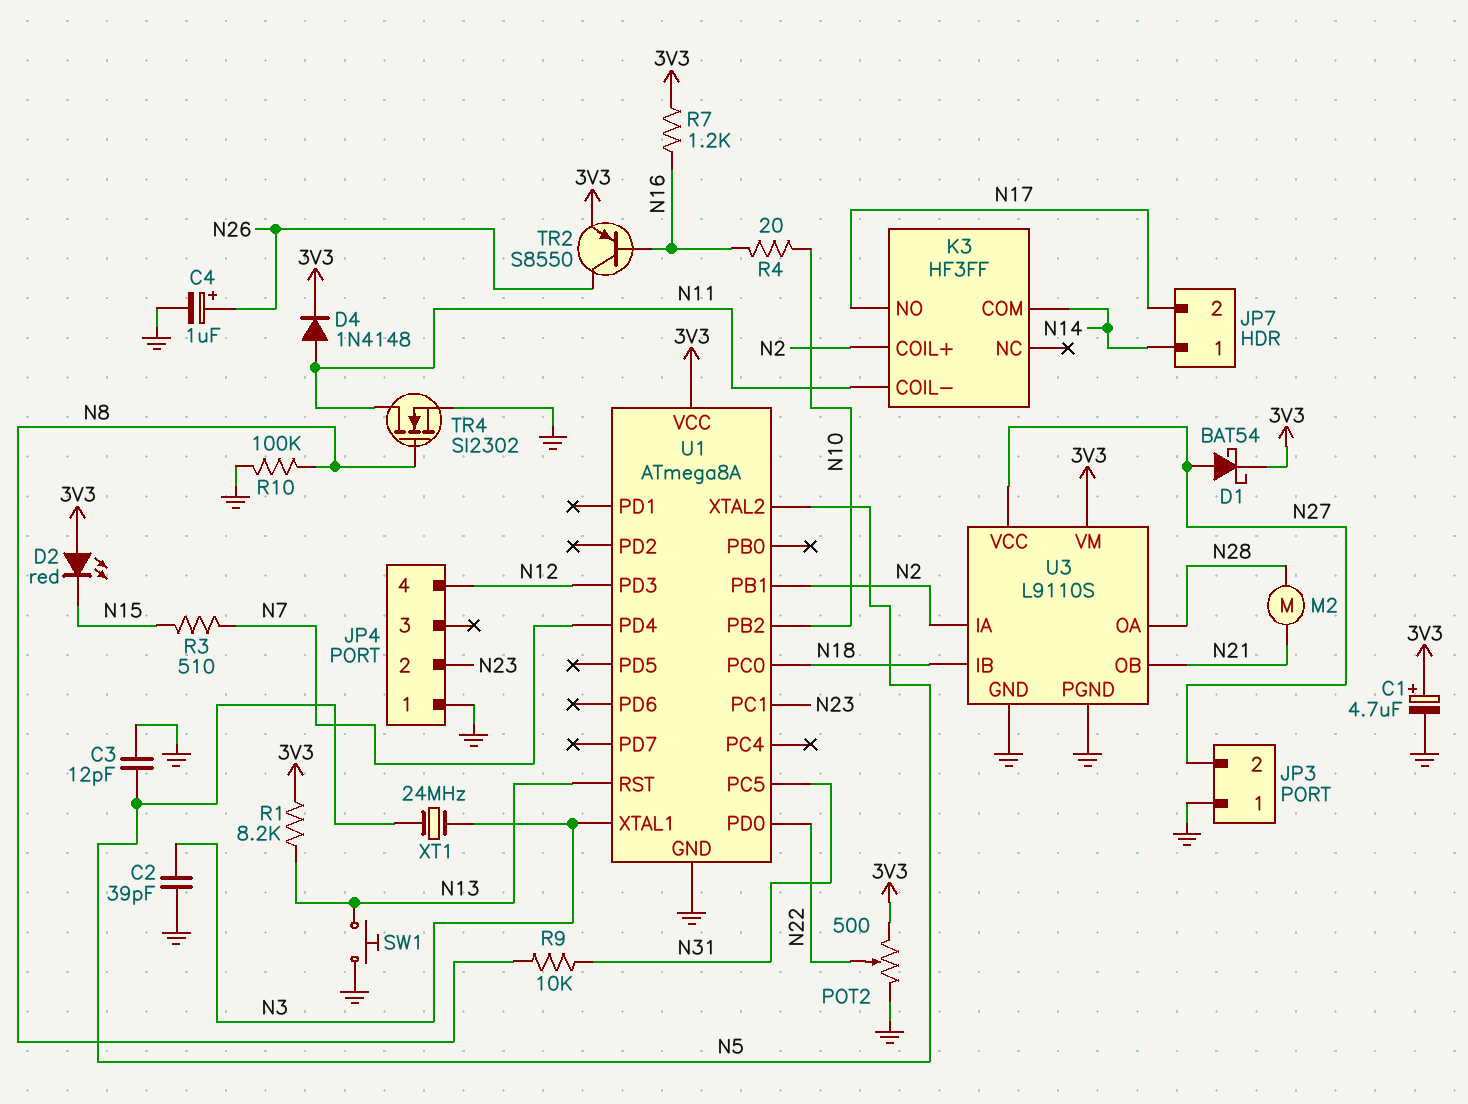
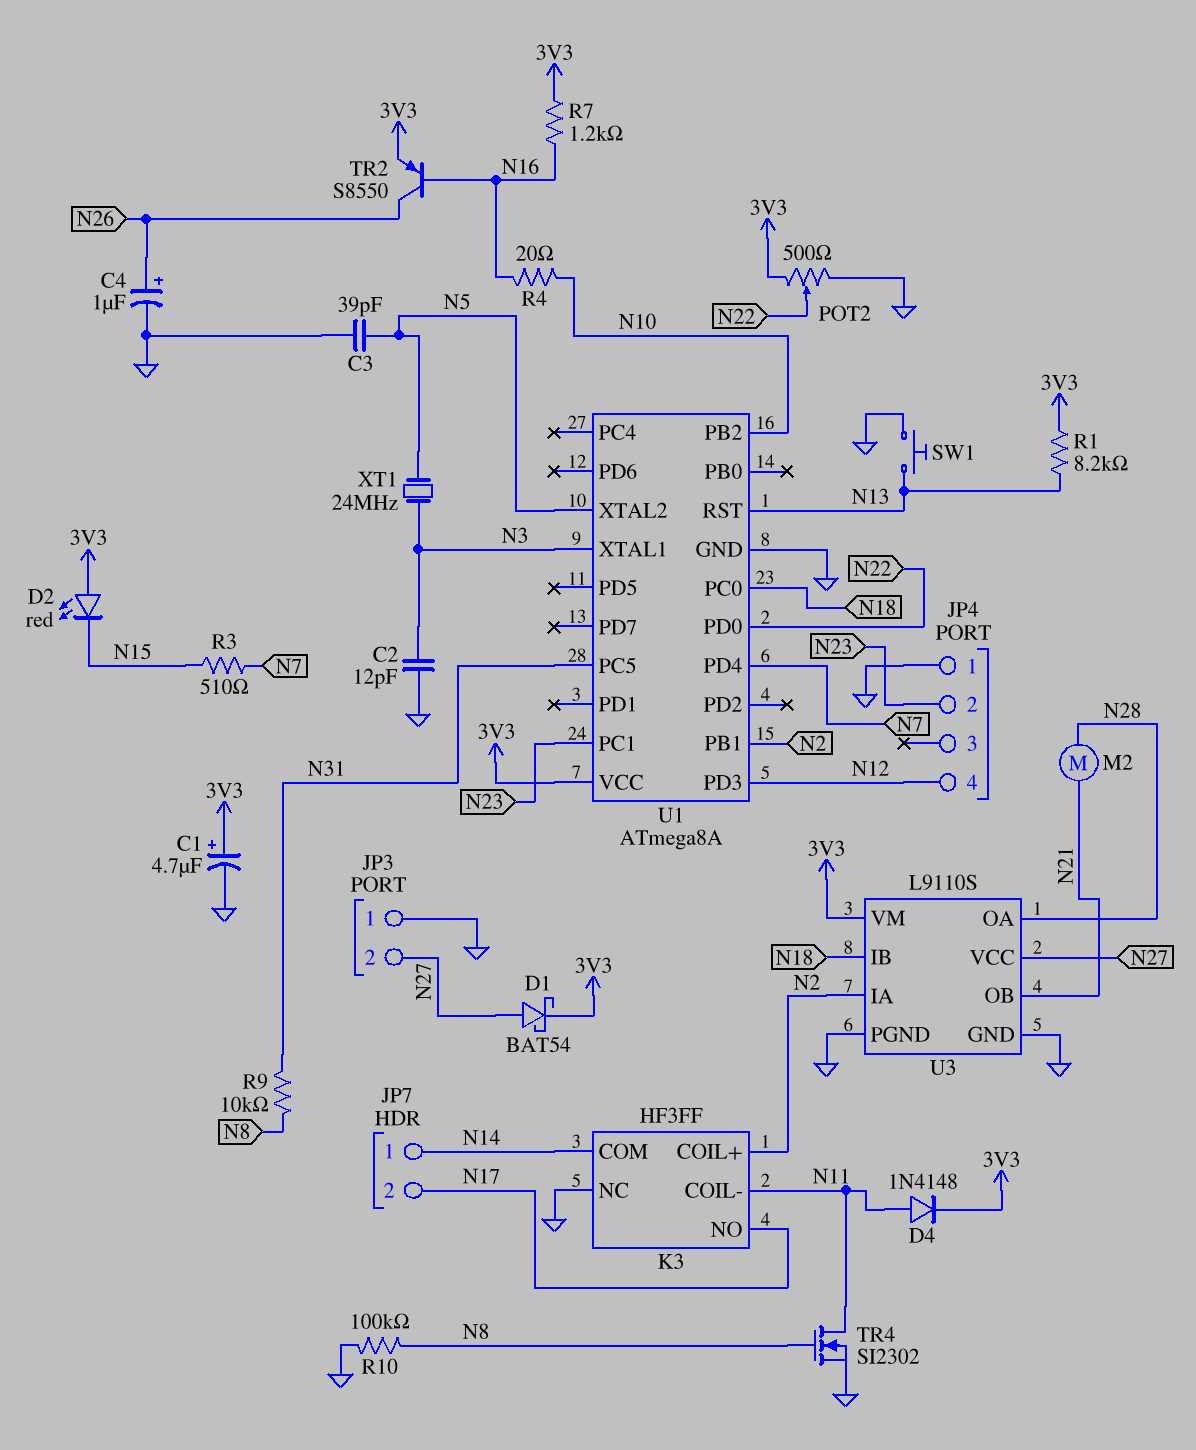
C2: 39pF (GND, N3) -> 12pF (GND, N3)
C3: 12pF (GND, N5) -> 39pF (GND, N5)
K3 pin NC: none -> GND

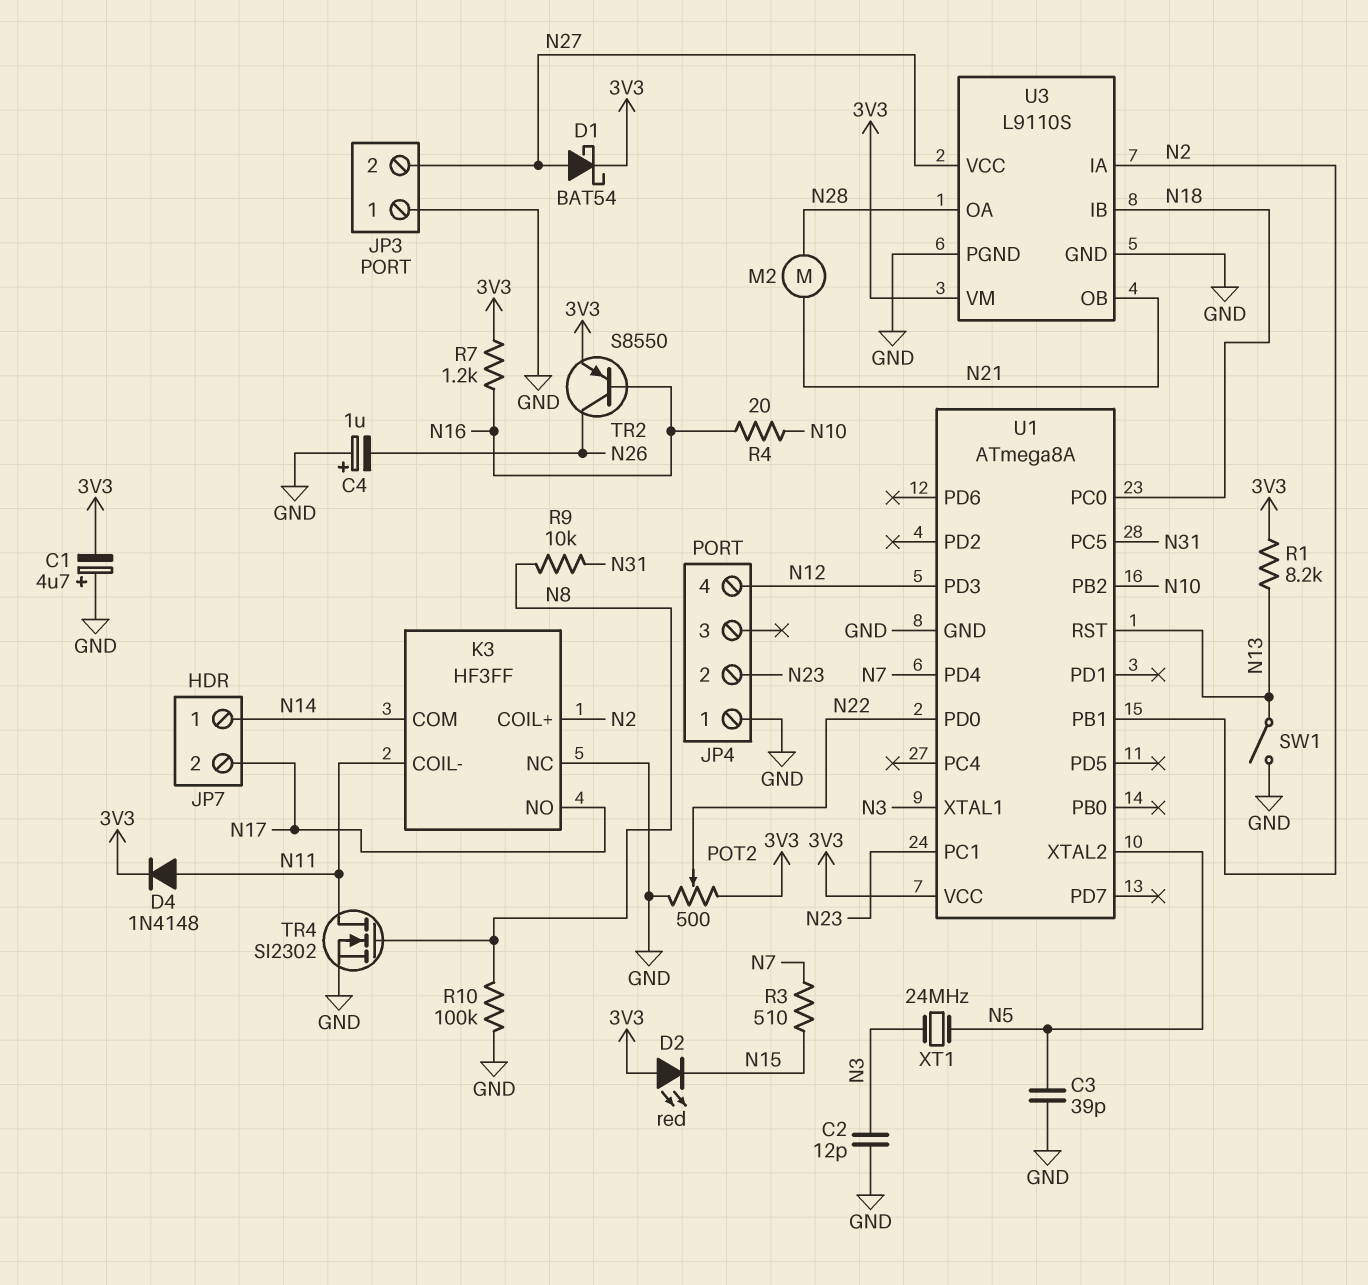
C1: 4.7uF (plus 3V3, minus GND) -> 4.7uF (plus GND, minus 3V3)
C4: 1uF (plus N26, minus GND) -> 1uF (plus GND, minus N26)
SW1: button (GND, N13) -> switch (GND, N13)

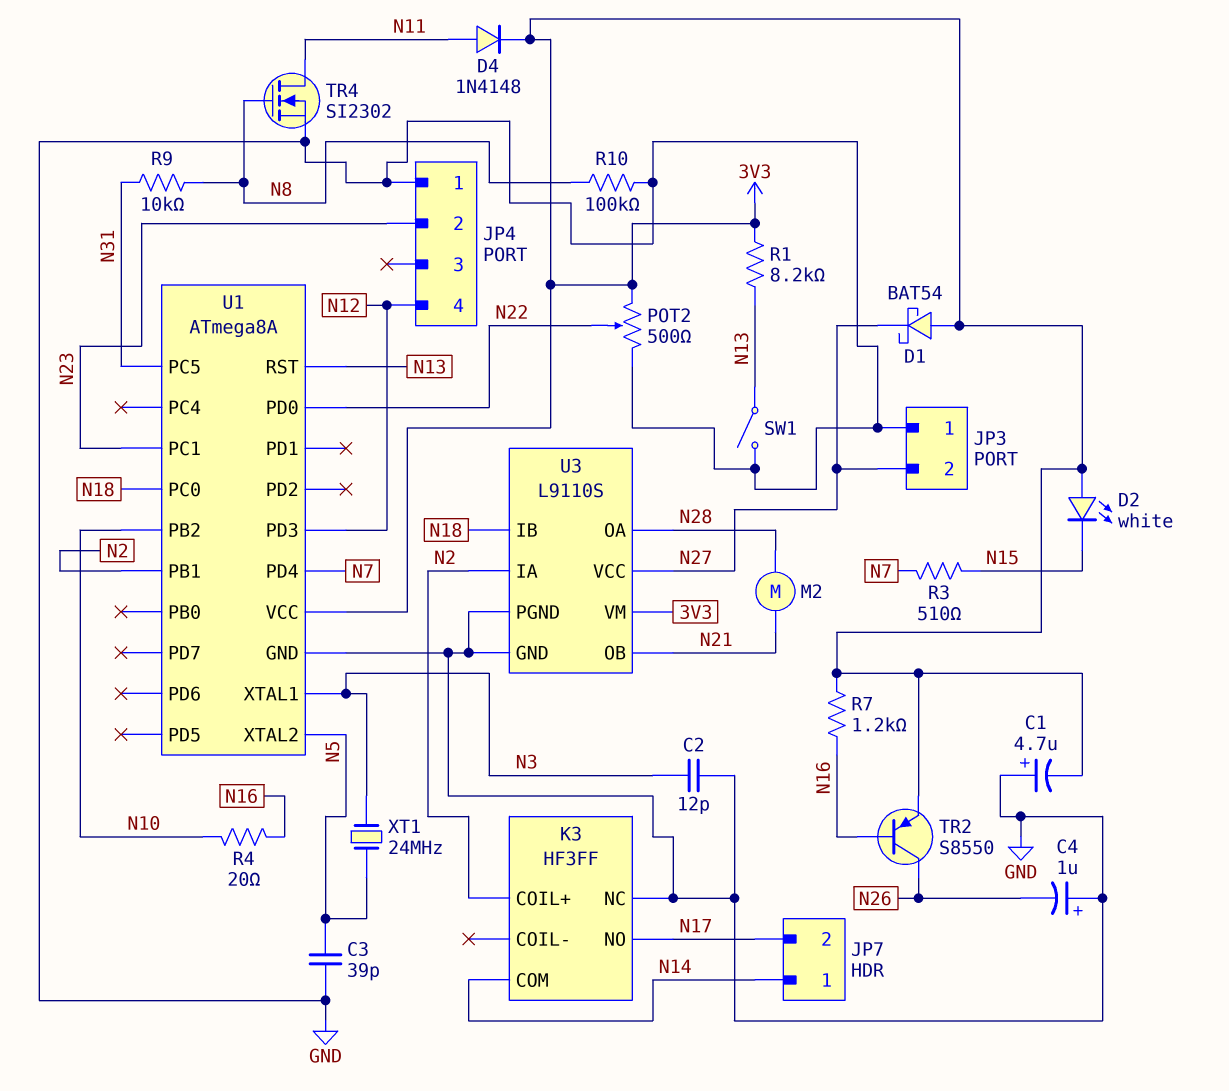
D1: schottky BAT54 (A N27, K 3V3) -> schottky BAT54 (A 3V3, K N27)
D2: LED red (A 3V3, K N15) -> LED white (A 3V3, K N15)
K3 pin COIL-: N11 -> none

